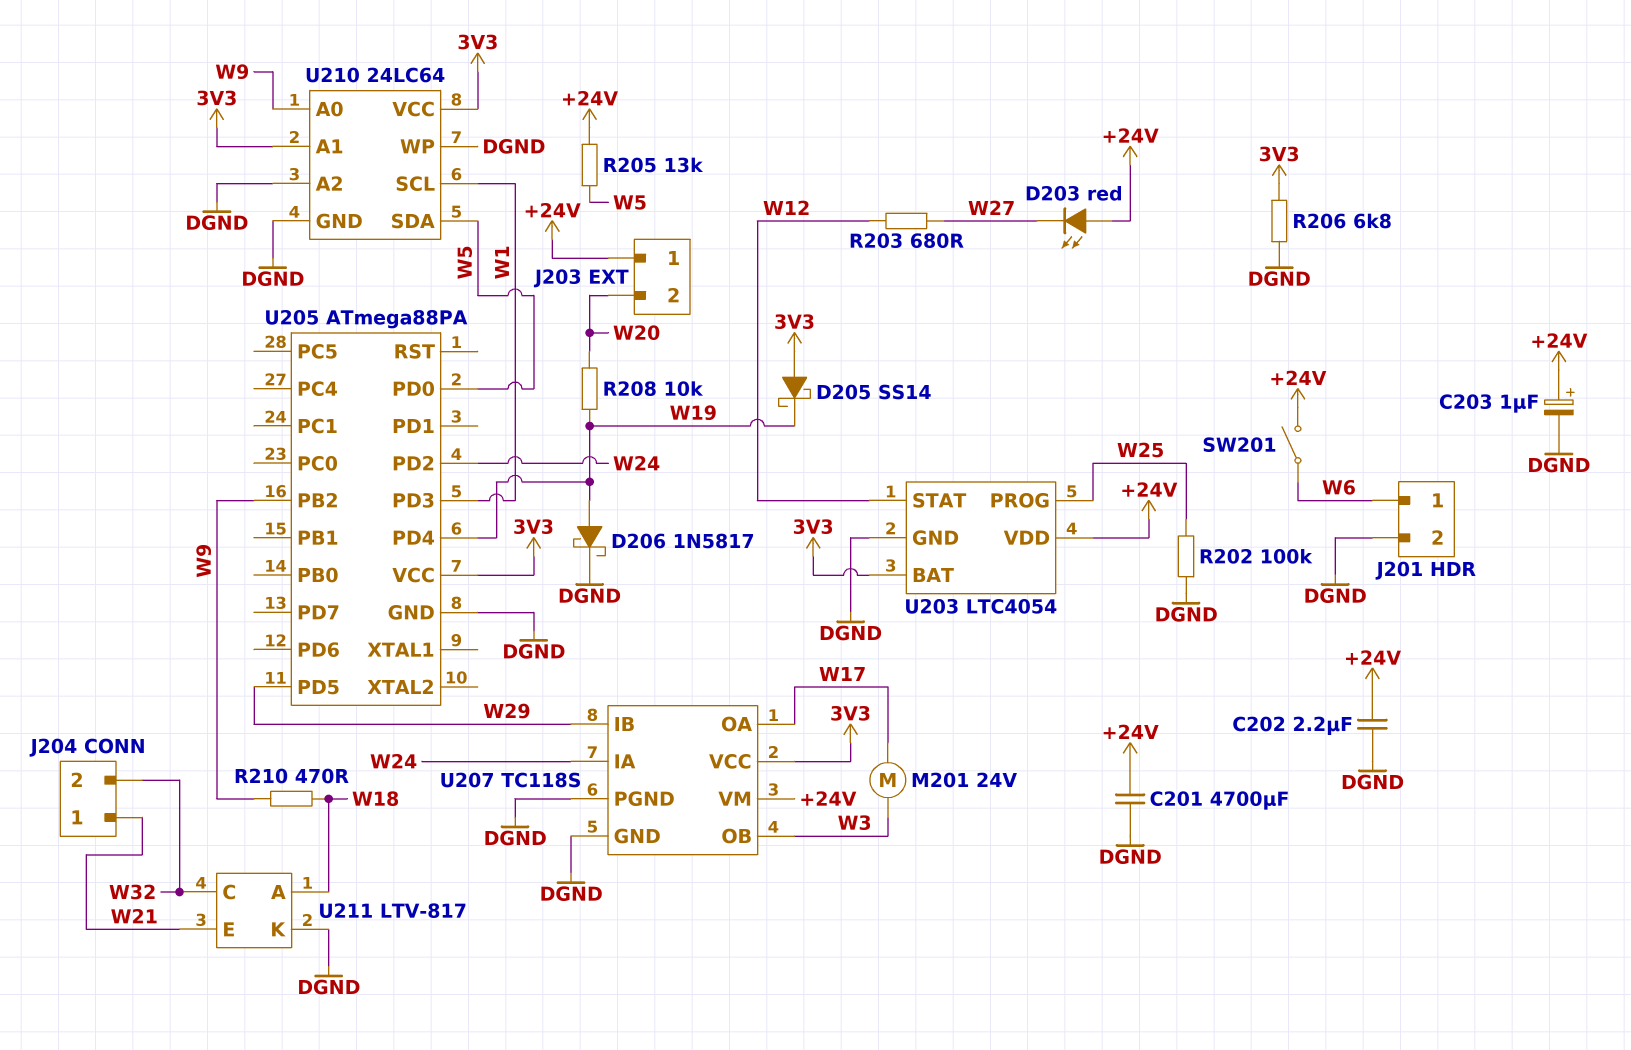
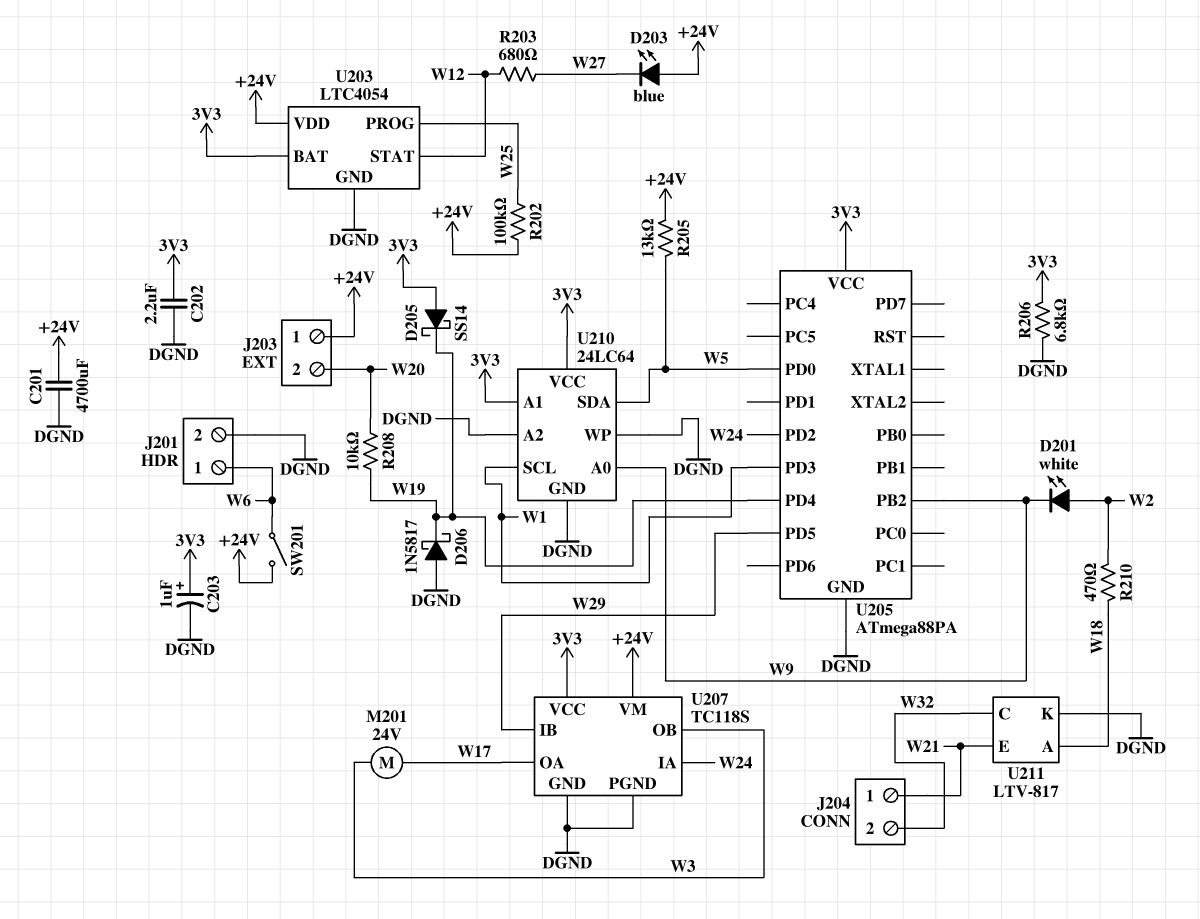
C202: 2.2uF (+24V, DGND) -> 2.2uF (3V3, DGND)
C203: 1uF (plus +24V, minus DGND) -> 1uF (plus 3V3, minus DGND)
D201: none -> LED white (A W2, K W9)
D203: LED red (A +24V, K W27) -> LED blue (A +24V, K W27)
D206: schottky 1N5817 (A W19, K DGND) -> schottky 1N5817 (A DGND, K W19)
R202: 100k (DGND, W25) -> 100k (+24V, W25)
R210: 470 (W9, W18) -> 470 (W2, W18)

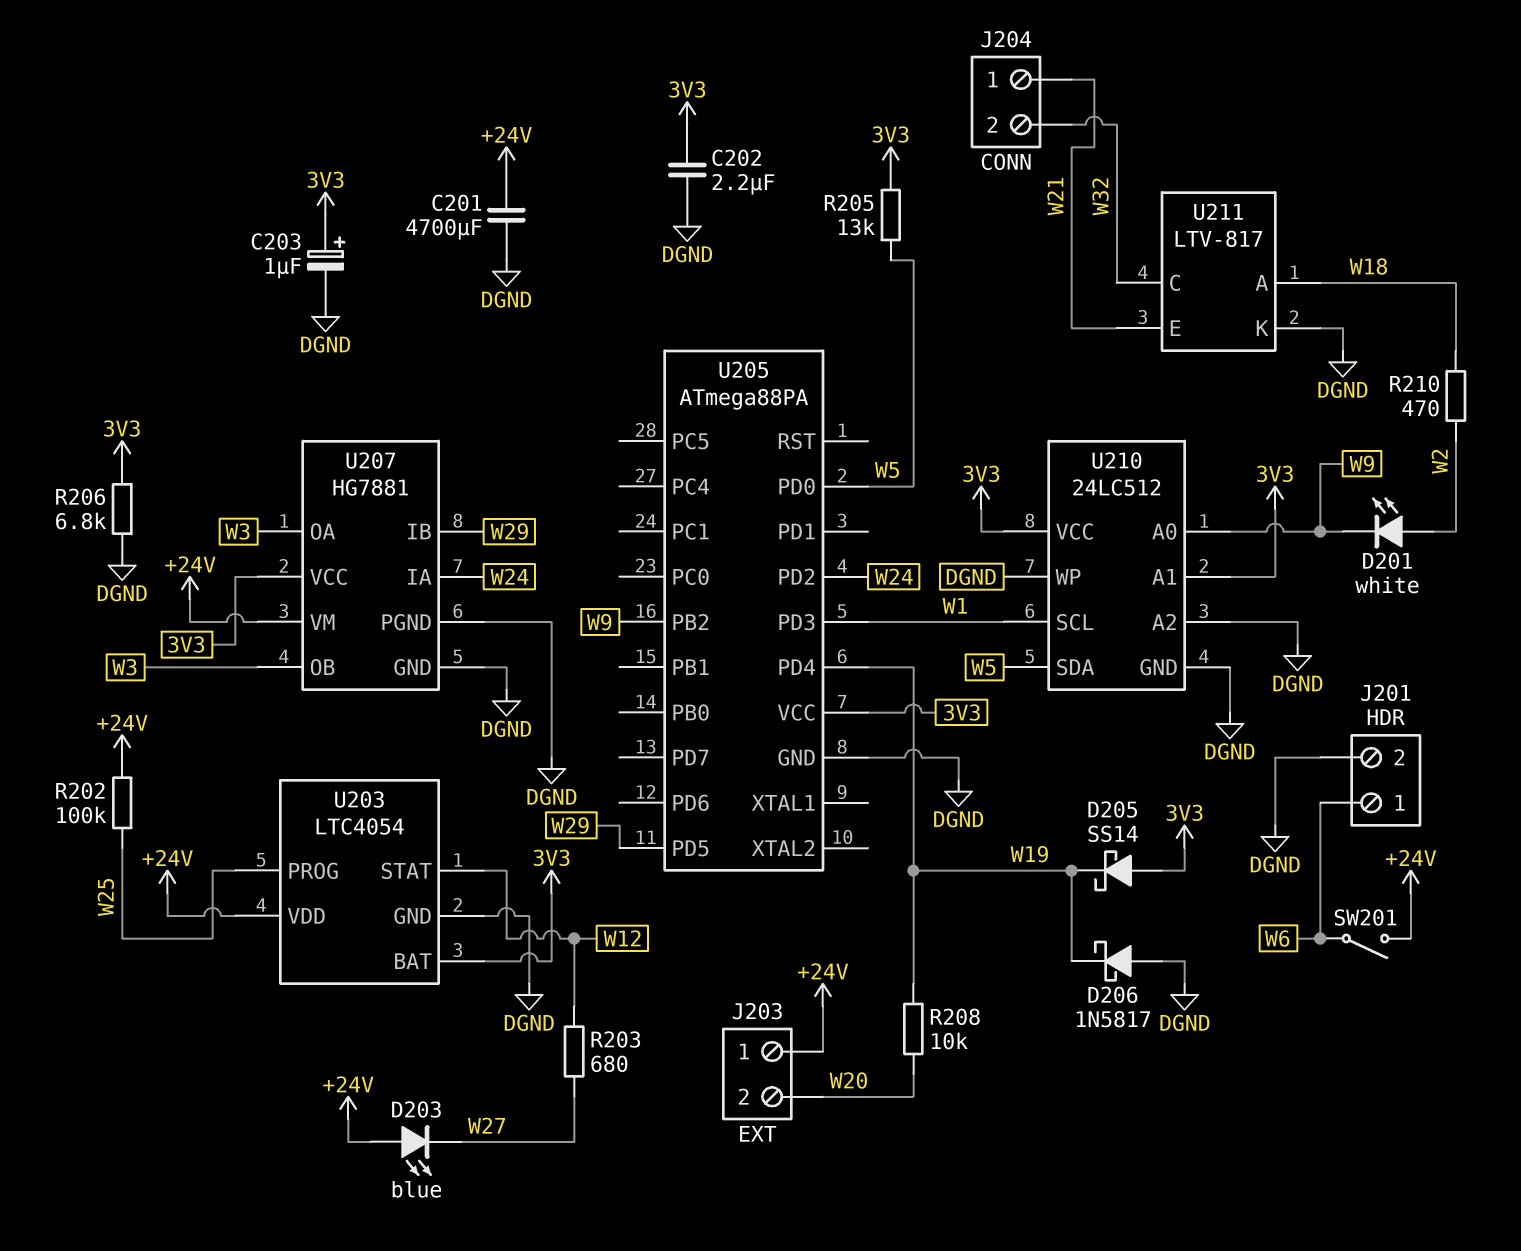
M201: motor 24V (W3, W17) -> none
R205: 13k (+24V, W5) -> 13k (3V3, W5)
U207: TC118S -> HG7881
U207 pin OA: W17 -> W3
U210: 24LC64 -> 24LC512

